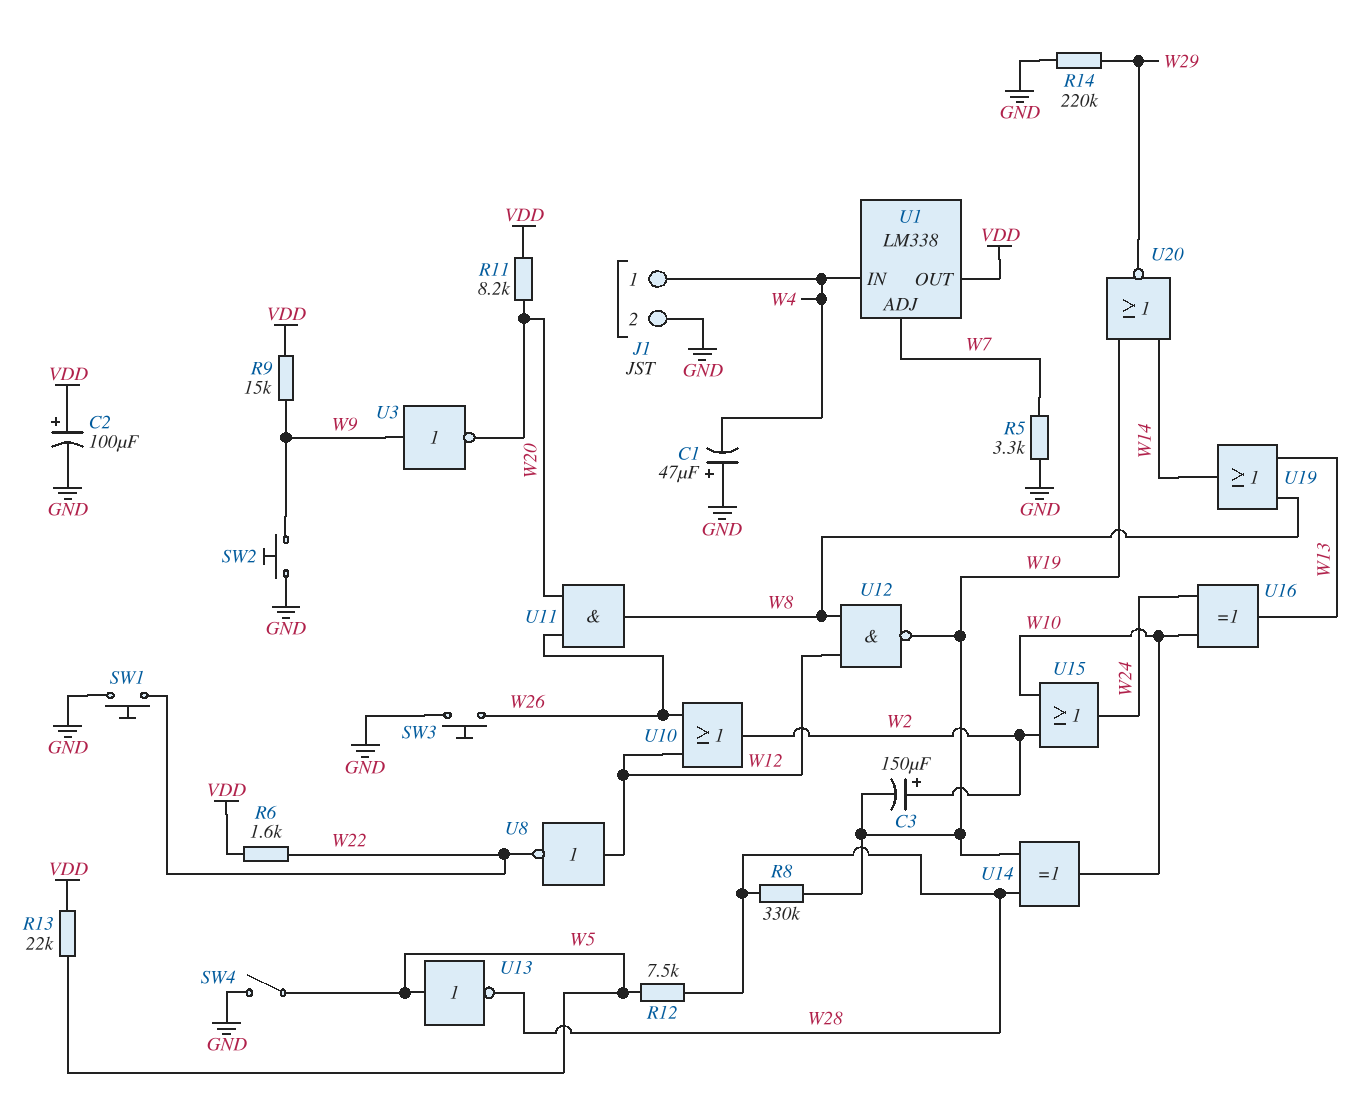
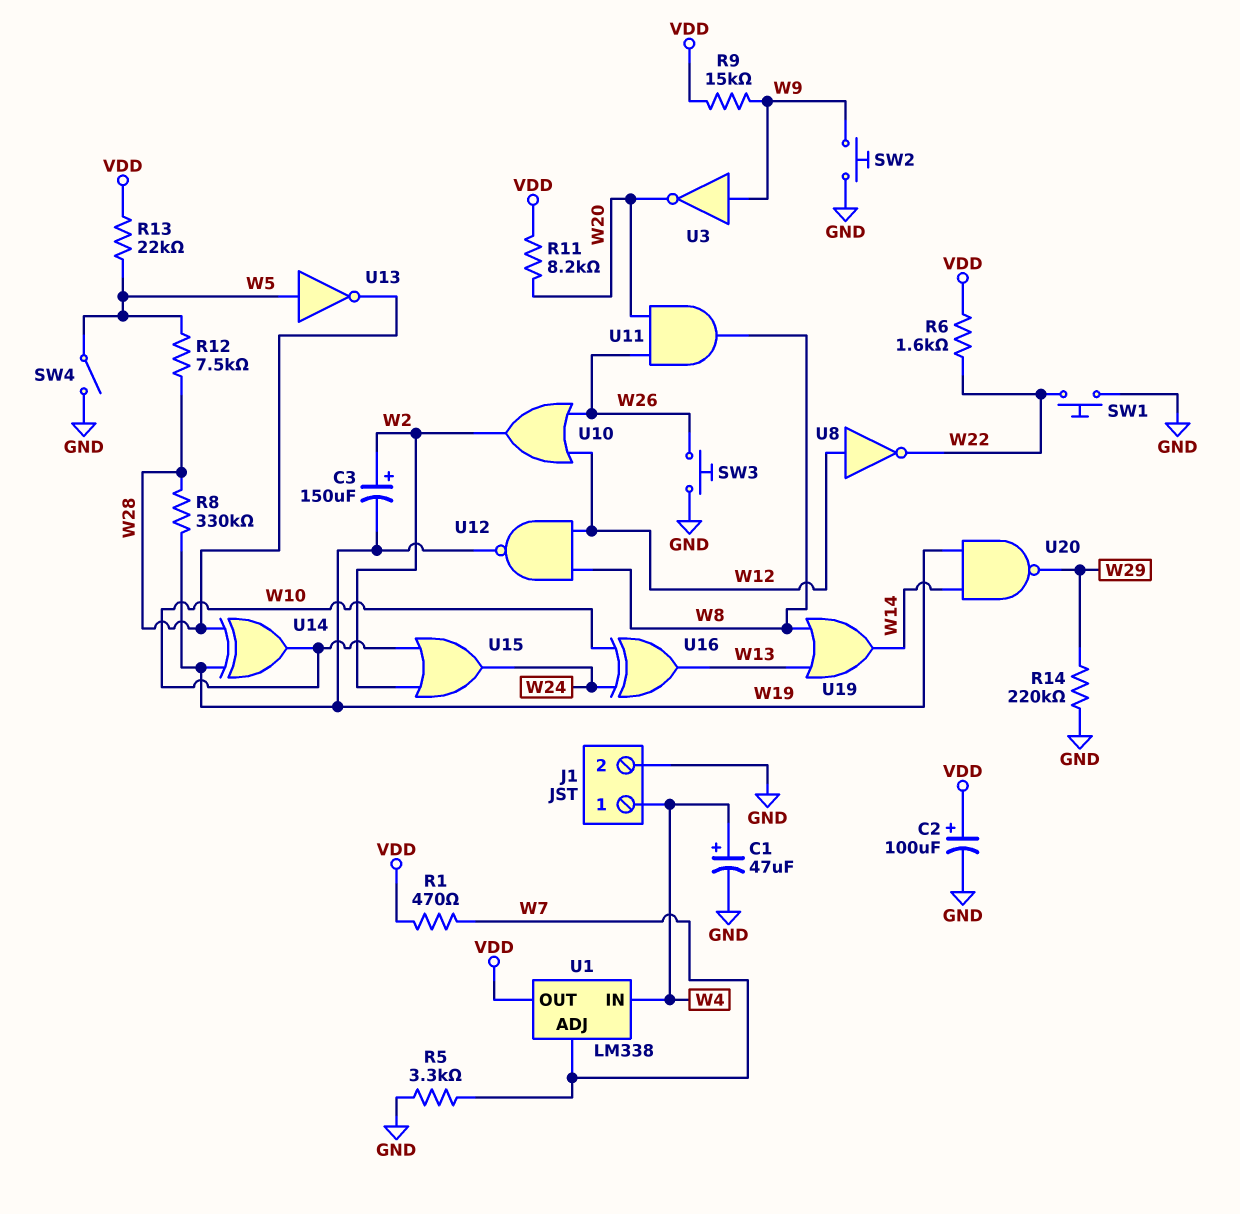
C1: 47uF (plus GND, minus W4) -> 47uF (plus W4, minus GND)
R1: none -> 470 (VDD, W7)
U20: NOR (in W14, in W19, out W29) -> NAND (in W14, in W19, out W29)

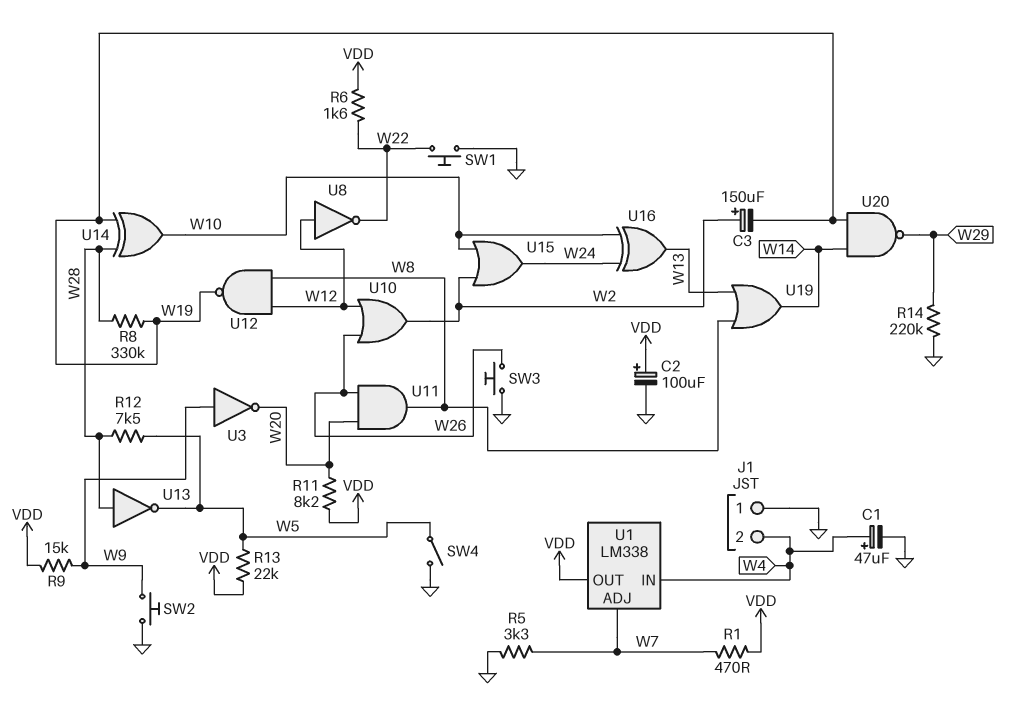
J1 pin 1: W4 -> GND
J1 pin 2: GND -> W4
U13: NOT (in W5, out W28) -> NOT (in W28, out W5)

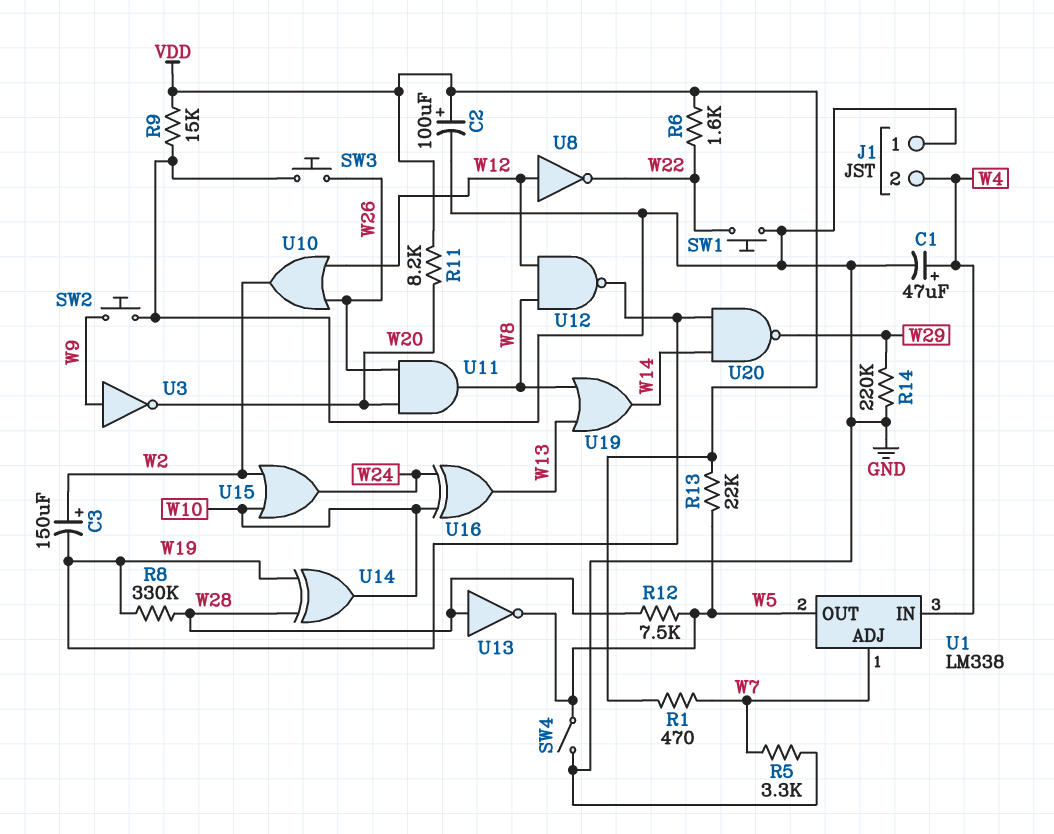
R9: 15k (VDD, W9) -> 15k (GND, VDD)
U1 pin OUT: VDD -> W5

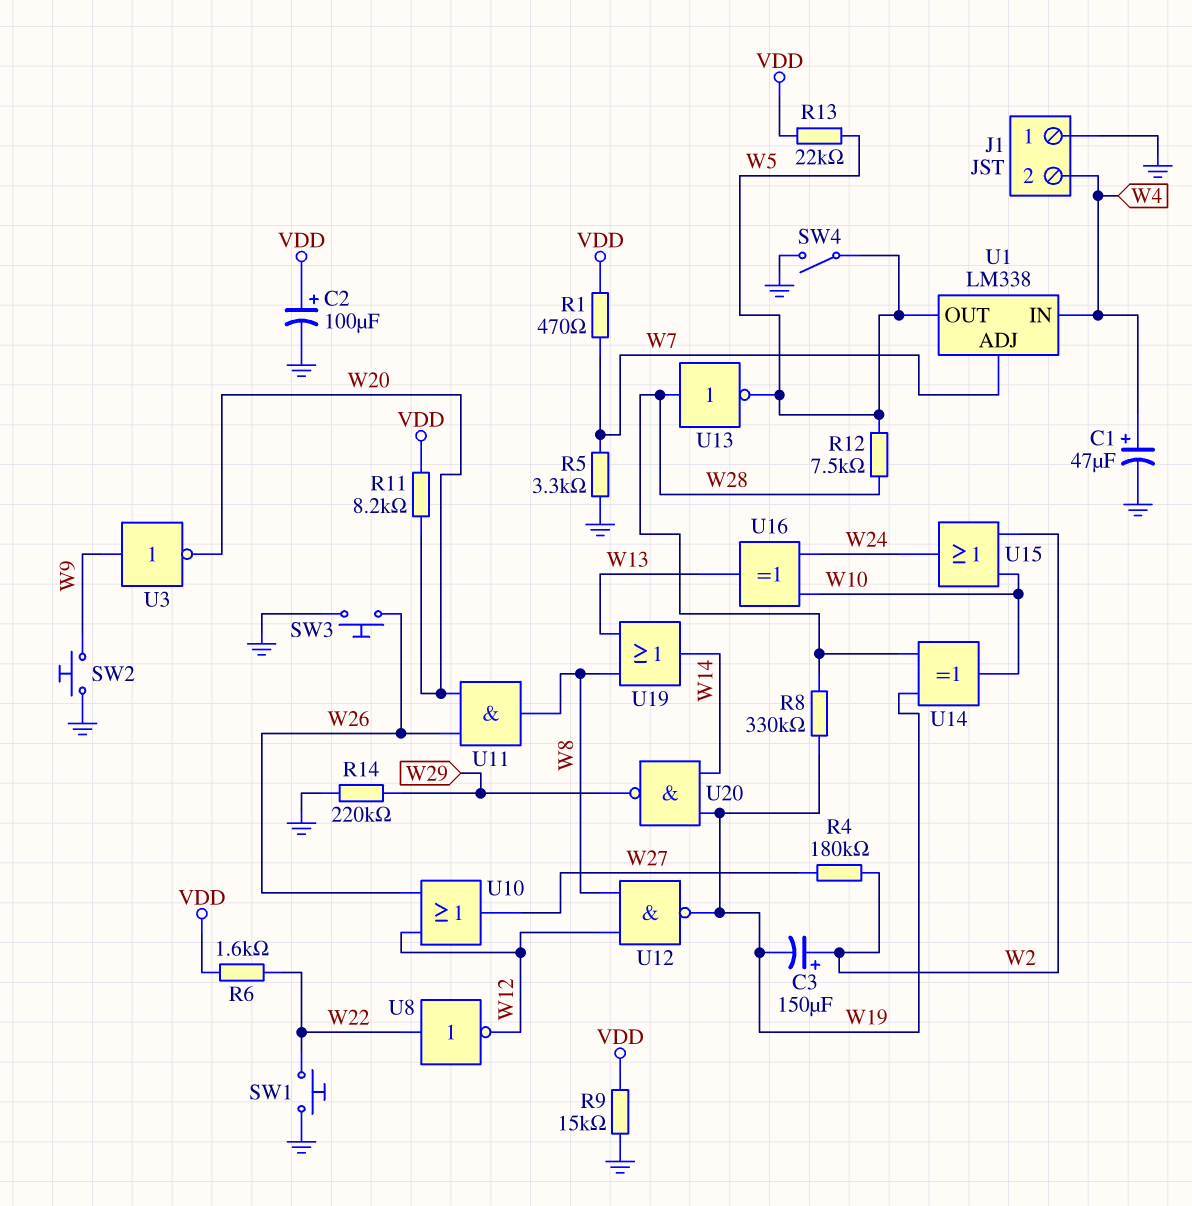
R4: none -> 180k (W2, W27)
U8: NOT (in W12, out W22) -> NOT (in W22, out W12)
U10: OR (in W12, in W26, out W2) -> OR (in W12, in W26, out W27)

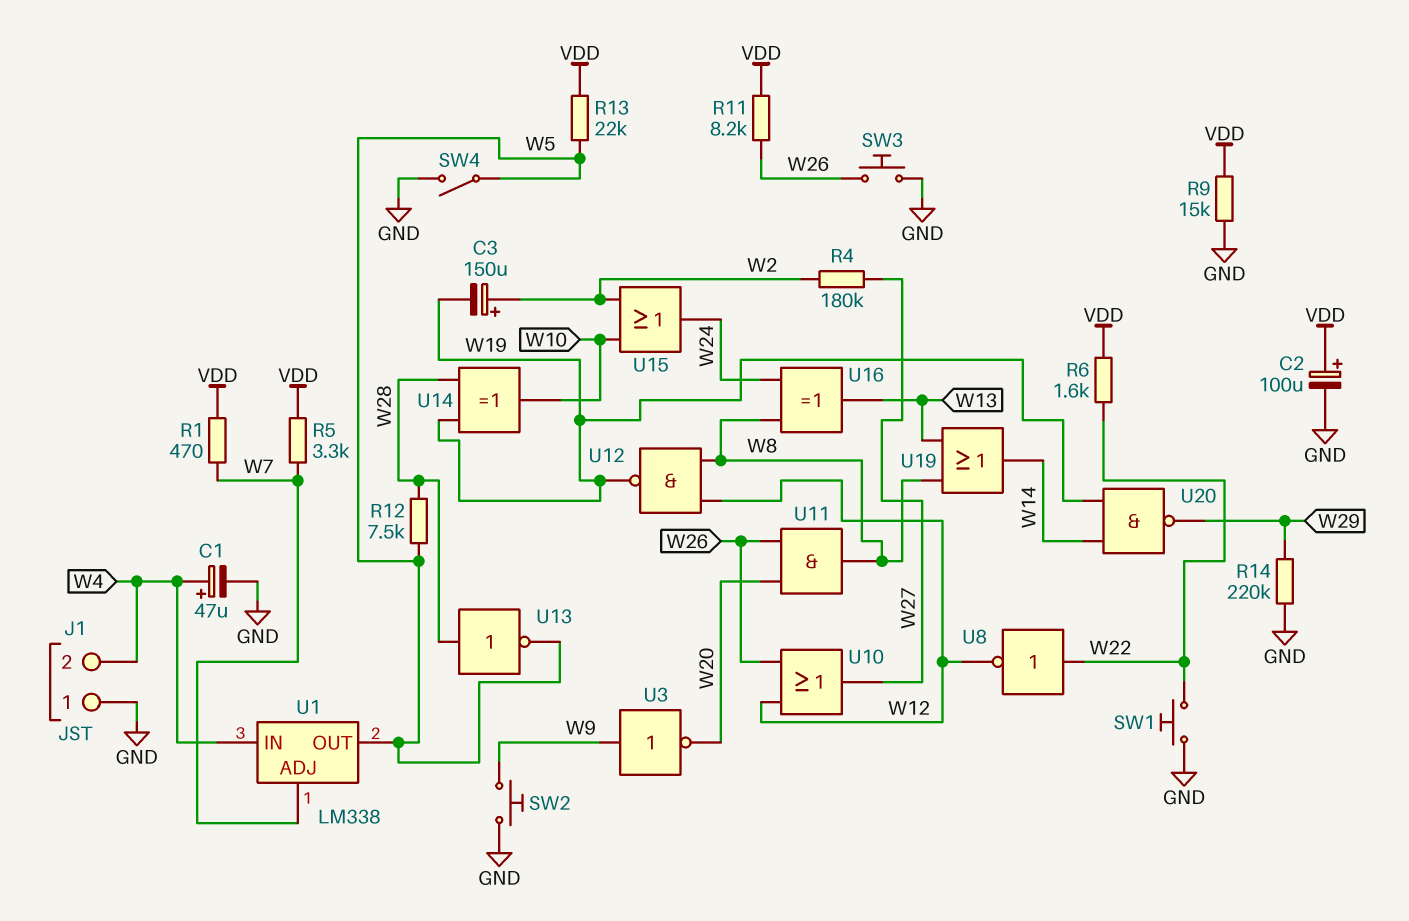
R5: 3.3k (GND, W7) -> 3.3k (VDD, W7)
R8: 330k (W19, W28) -> none
R11: 8.2k (VDD, W20) -> 8.2k (VDD, W26)
U16: XOR (in W10, in W24, out W13) -> XOR (in W8, in W24, out W13)

